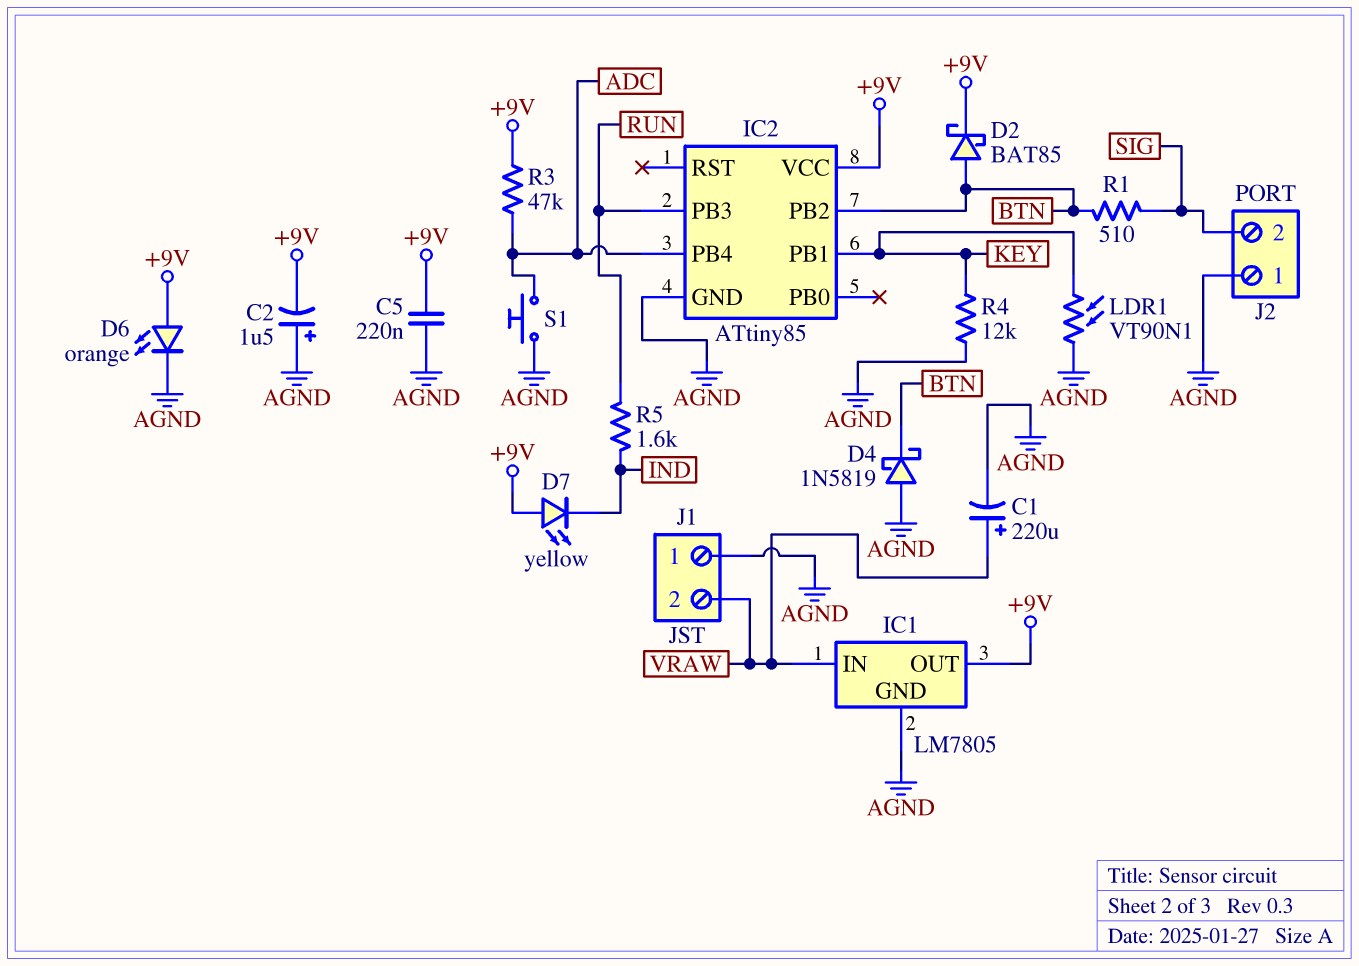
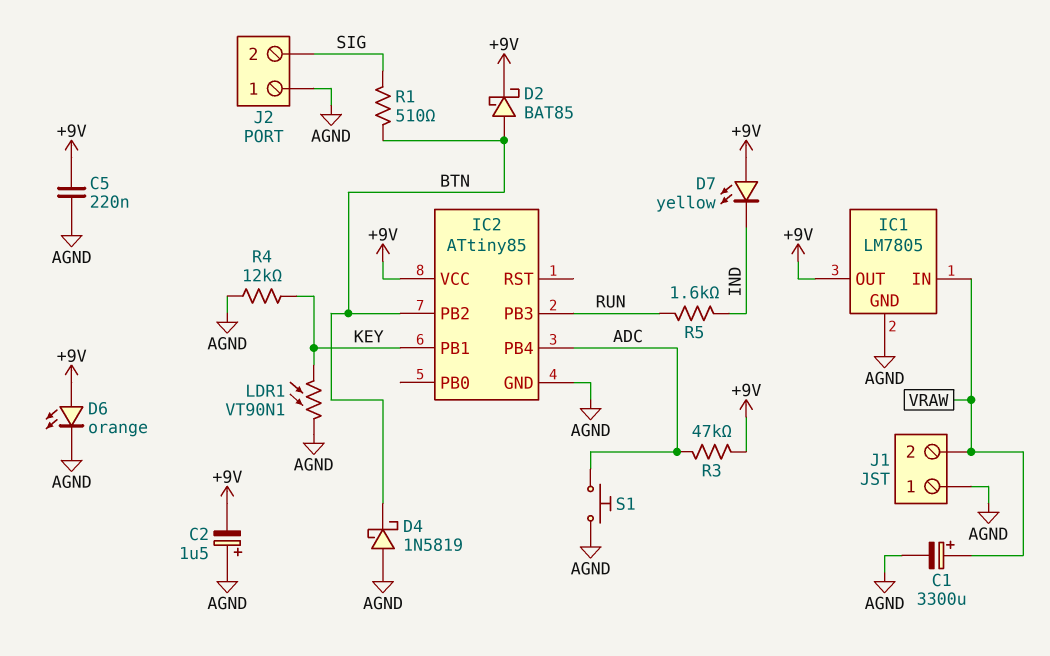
C1: 220uF (plus VRAW, minus AGND) -> 3300uF (plus VRAW, minus AGND)

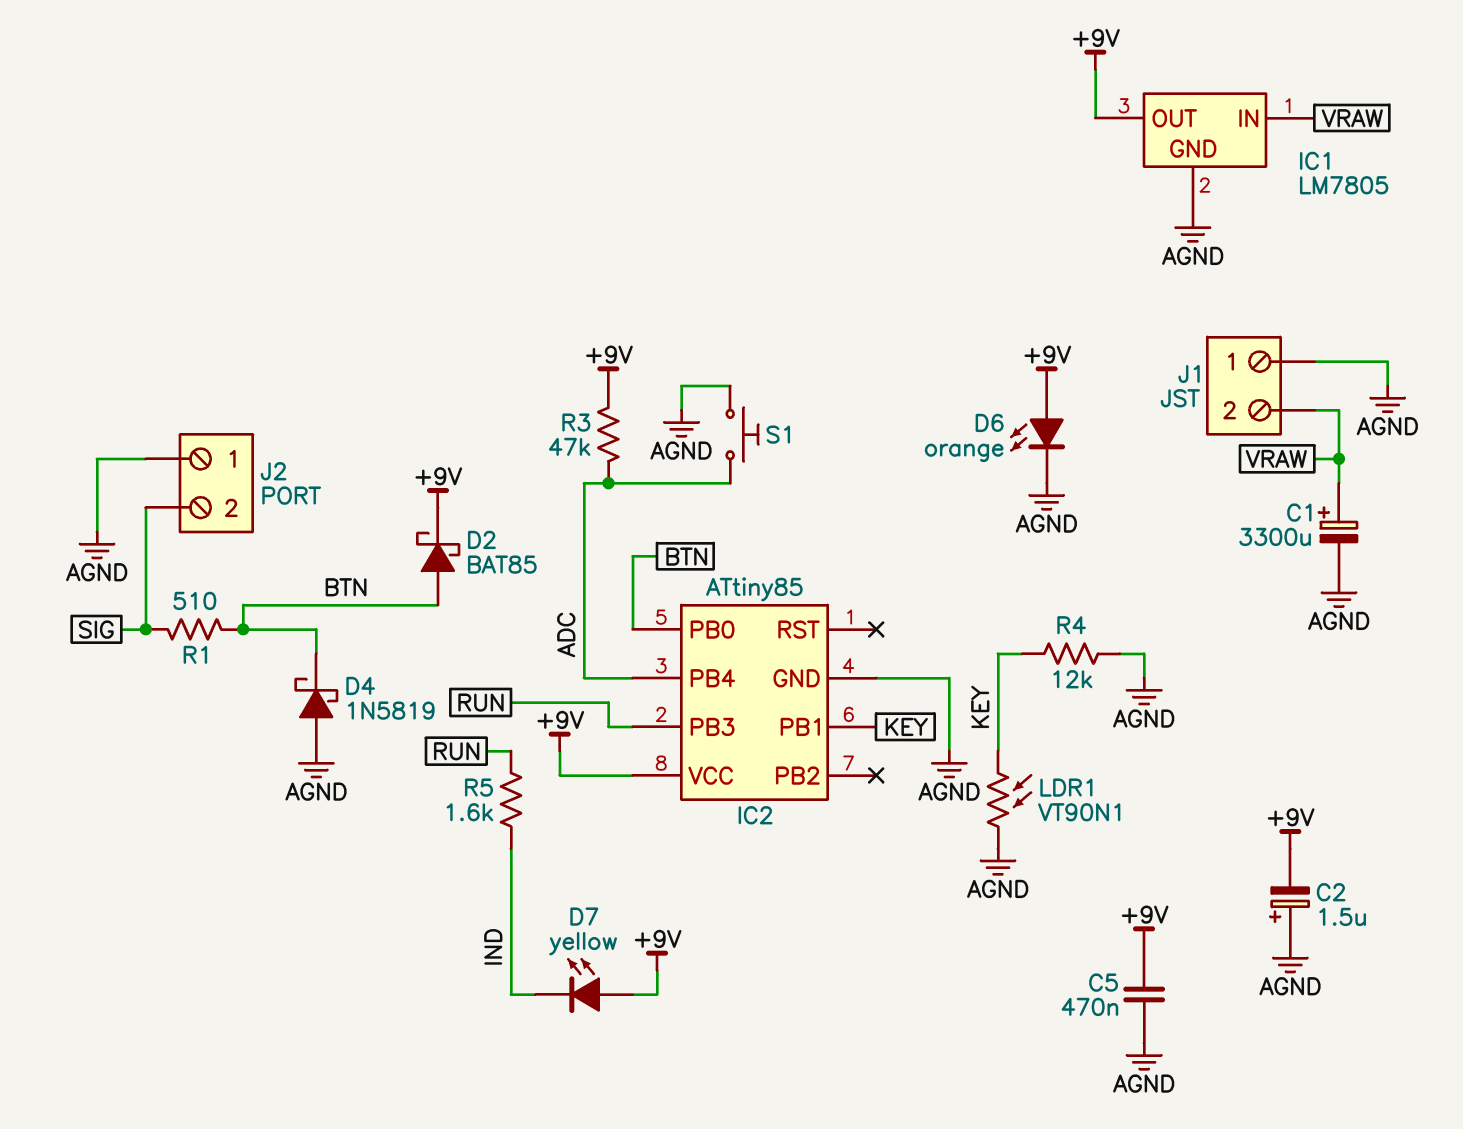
C5: 220nF (+9V, AGND) -> 470nF (+9V, AGND)
IC2 pin PB0: none -> BTN
IC2 pin PB2: BTN -> none

